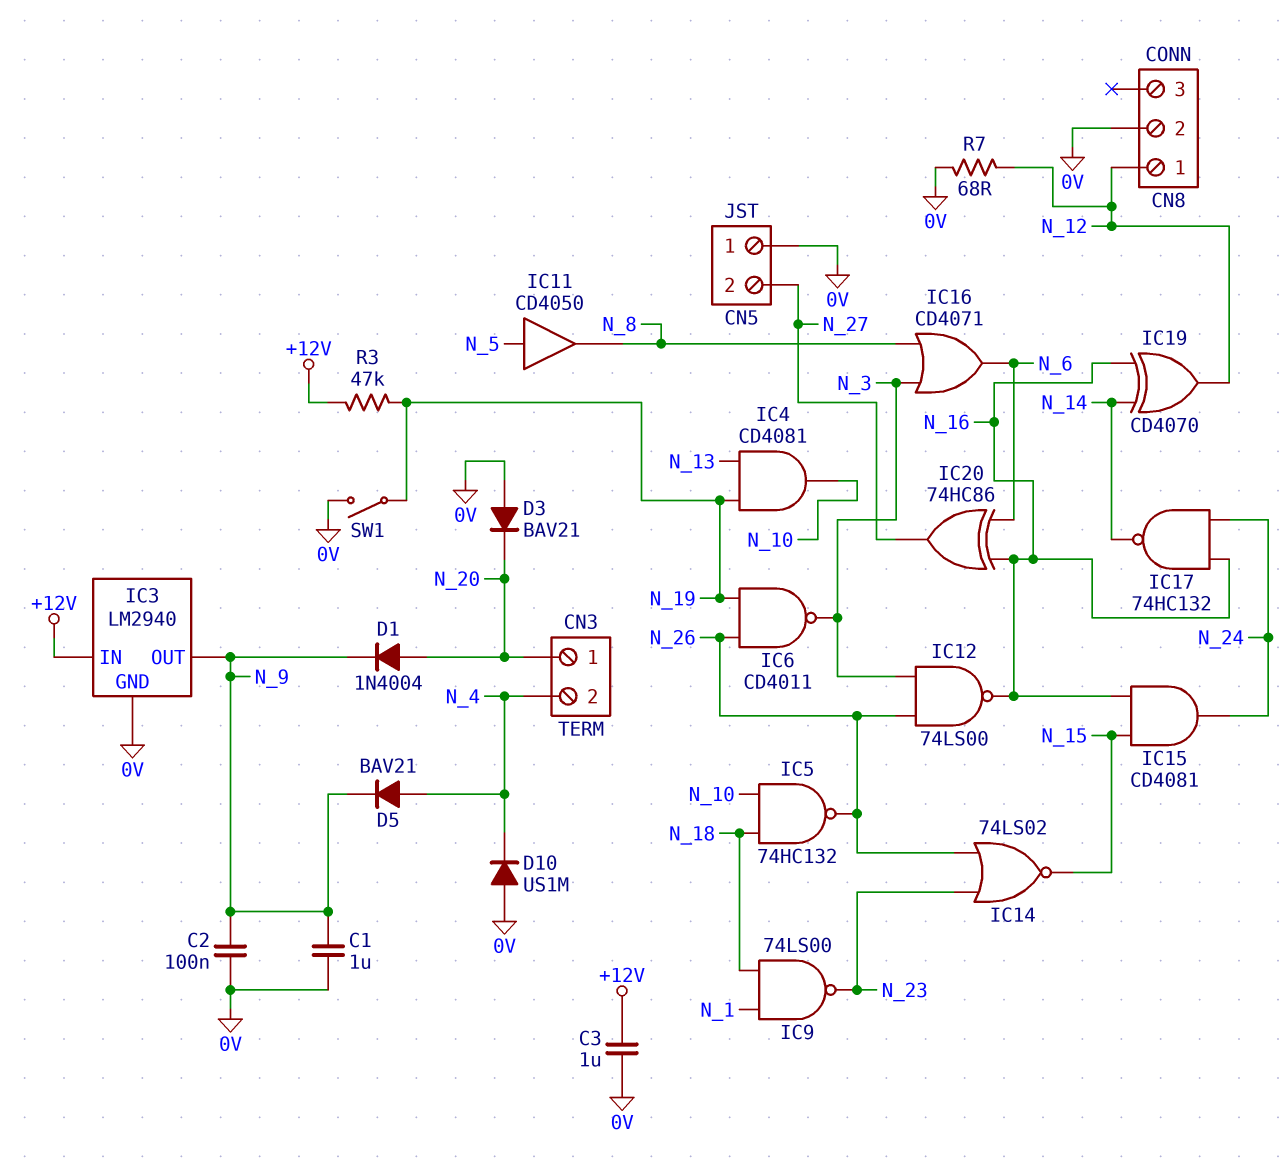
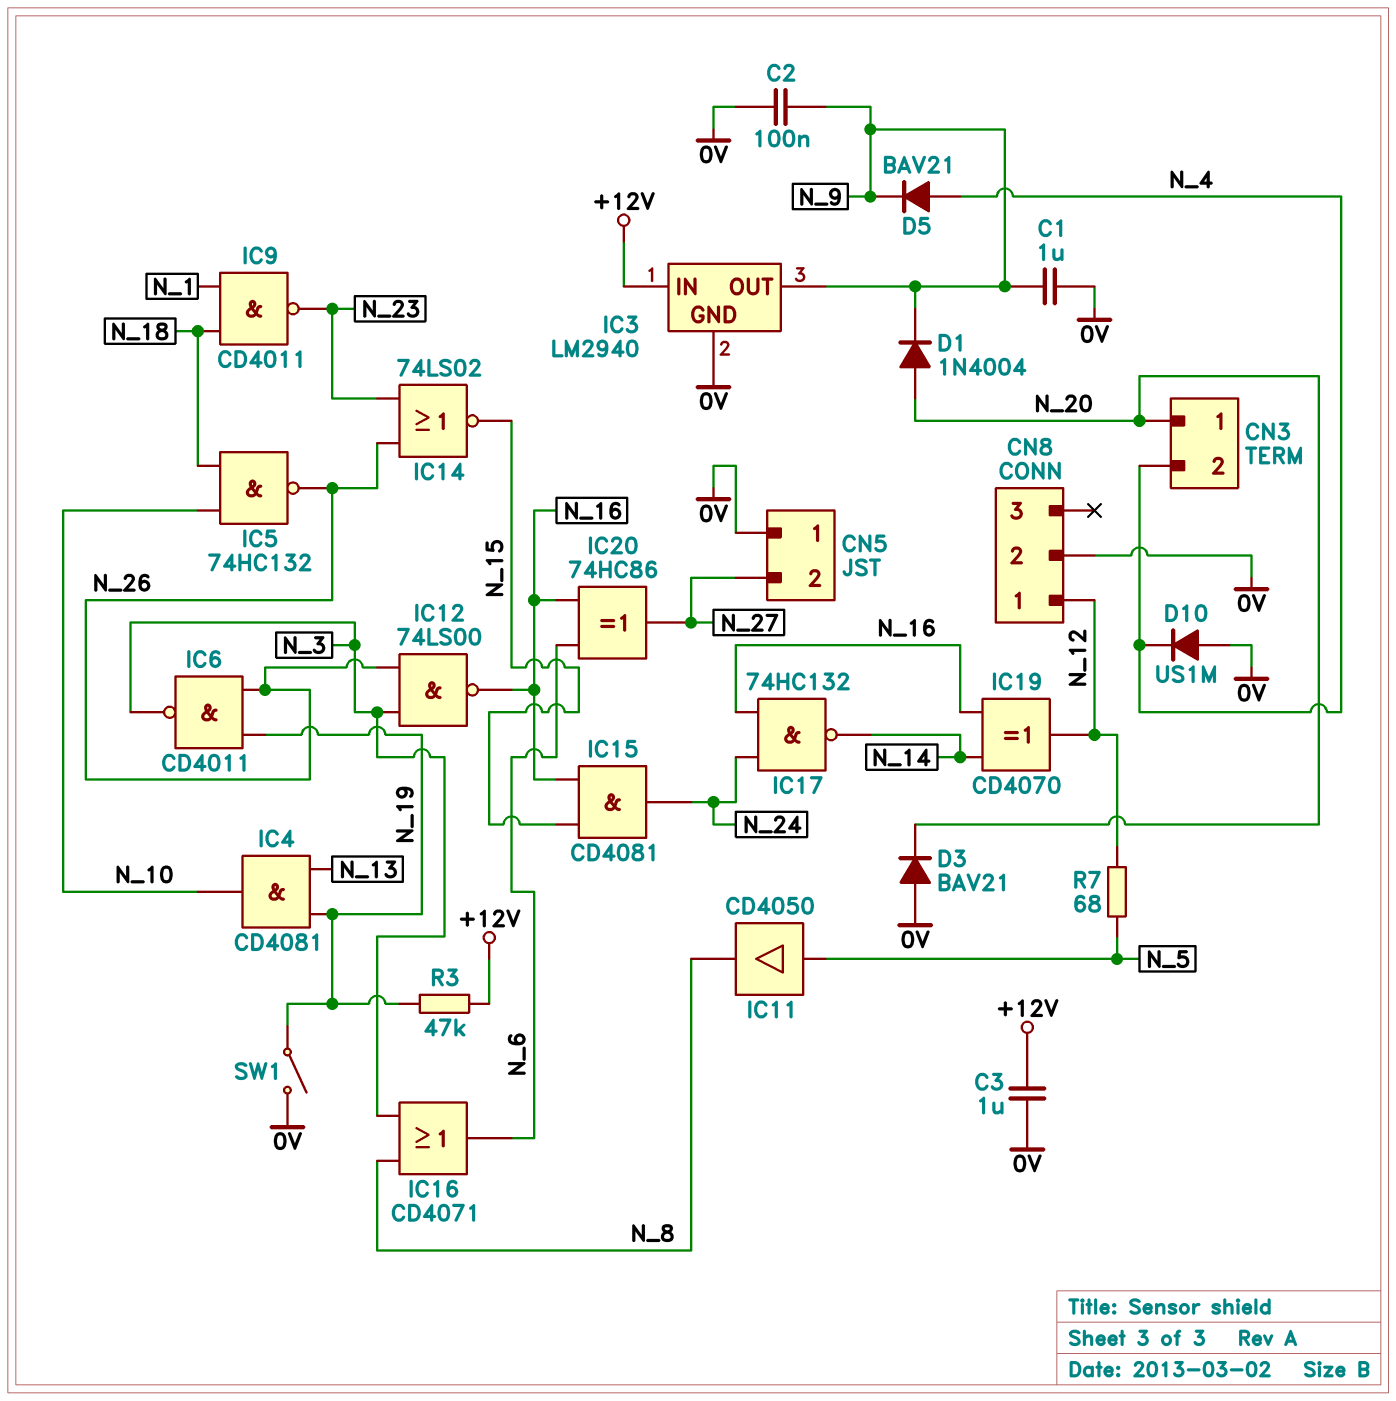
IC9: NAND 74LS00 (in N_1, in N_18, out N_23) -> NAND CD4011 (in N_1, in N_18, out N_23)
R7: 68 (0V, N_12) -> 68 (N_5, N_12)

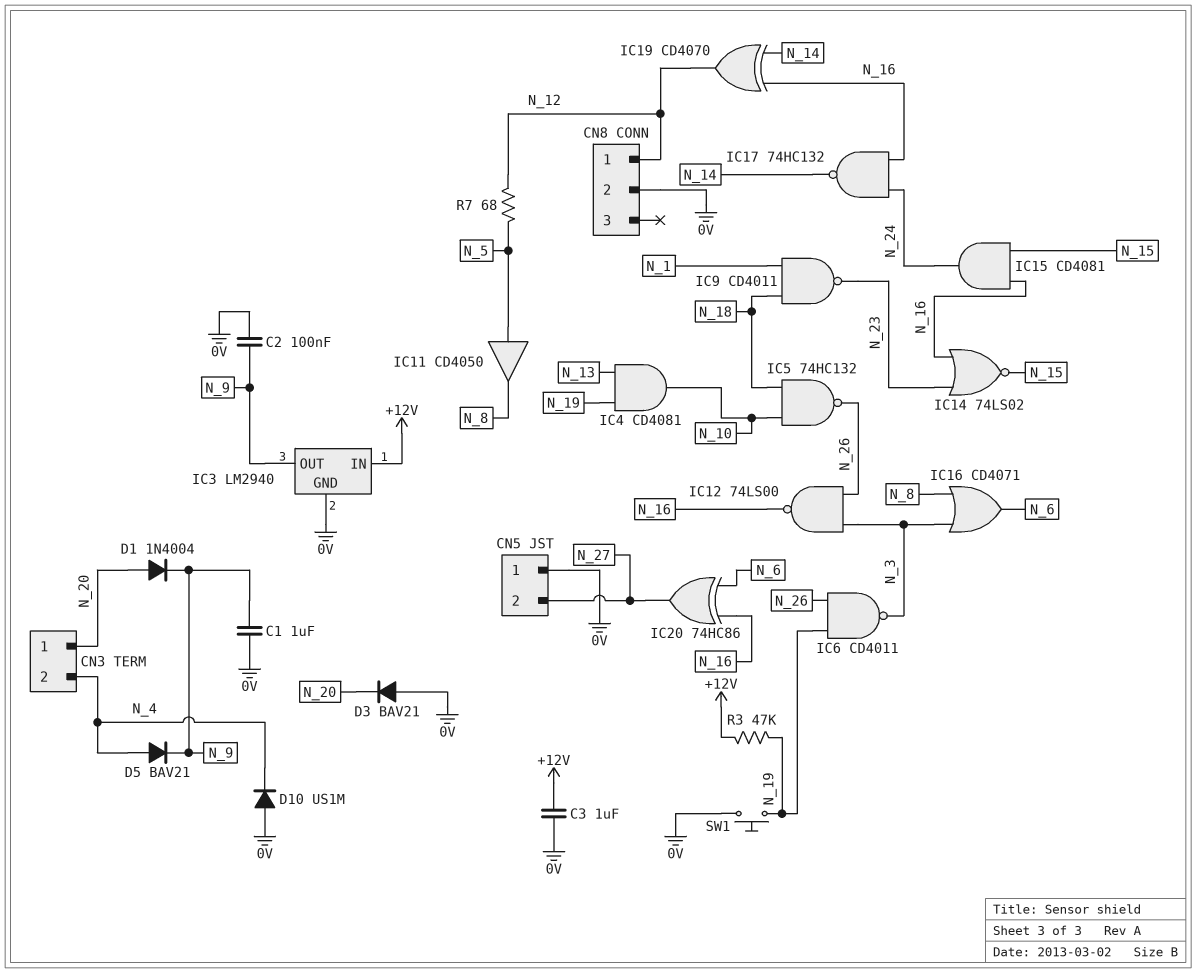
IC14: NOR 74LS02 (in N_23, in N_26, out N_15) -> NOR 74LS02 (in N_16, in N_23, out N_15)
SW1: switch (0V, N_19) -> button (0V, N_19)

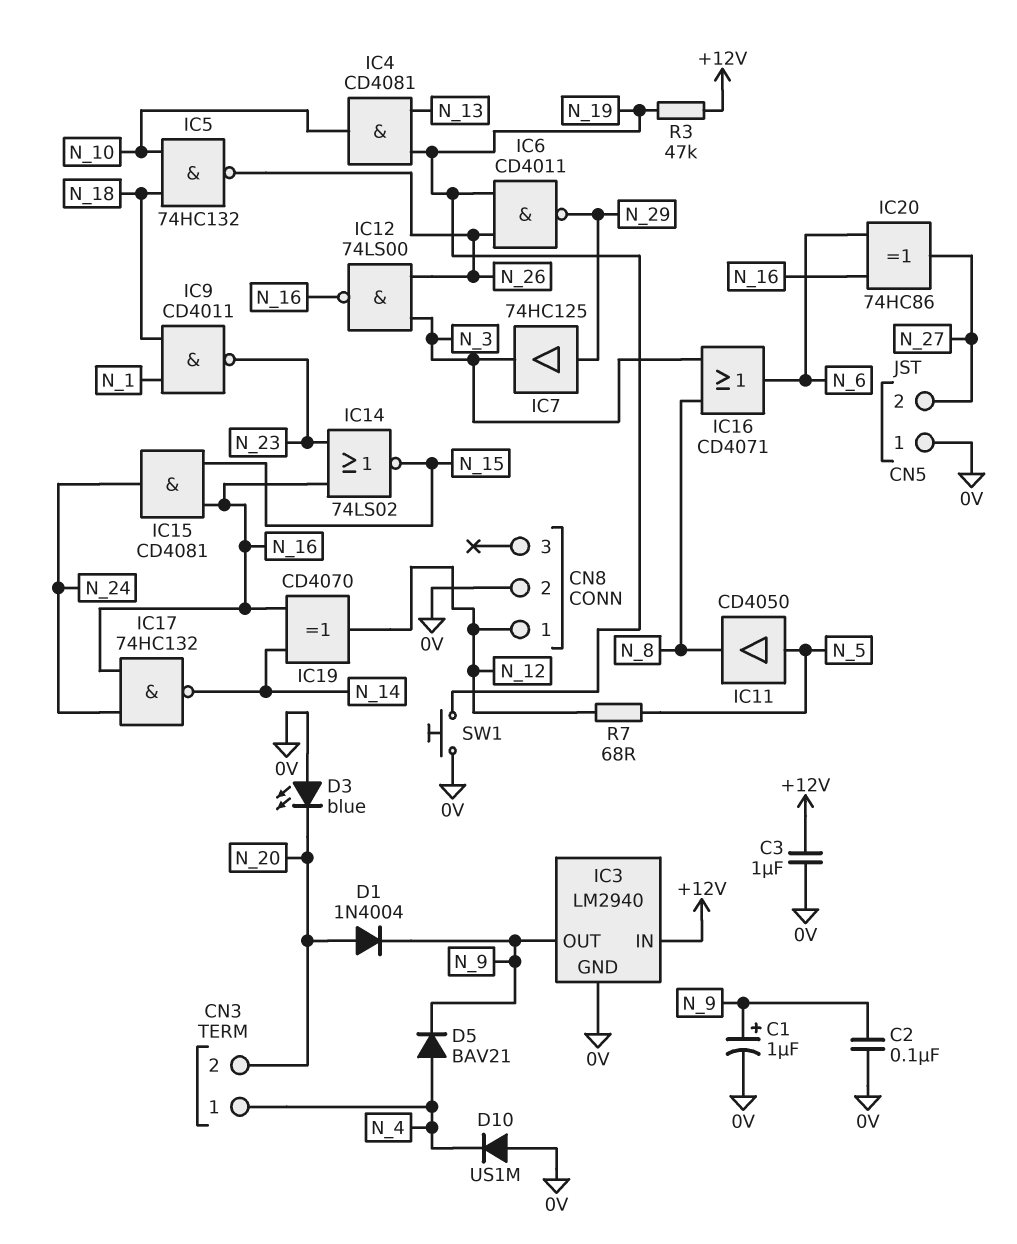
C1: 1uF (0V, N_9) -> 1uF (plus N_9, minus 0V)
CN3 pin 1: N_20 -> N_4
CN3 pin 2: N_4 -> N_20
D3: diode BAV21 (A 0V, K N_20) -> LED blue (A 0V, K N_20)
IC6: NAND CD4011 (in N_19, in N_26, out N_3) -> NAND CD4011 (in N_19, in N_26, out N_29)
IC7: none -> buffer 74HC125 (in N_29, out N_3)

